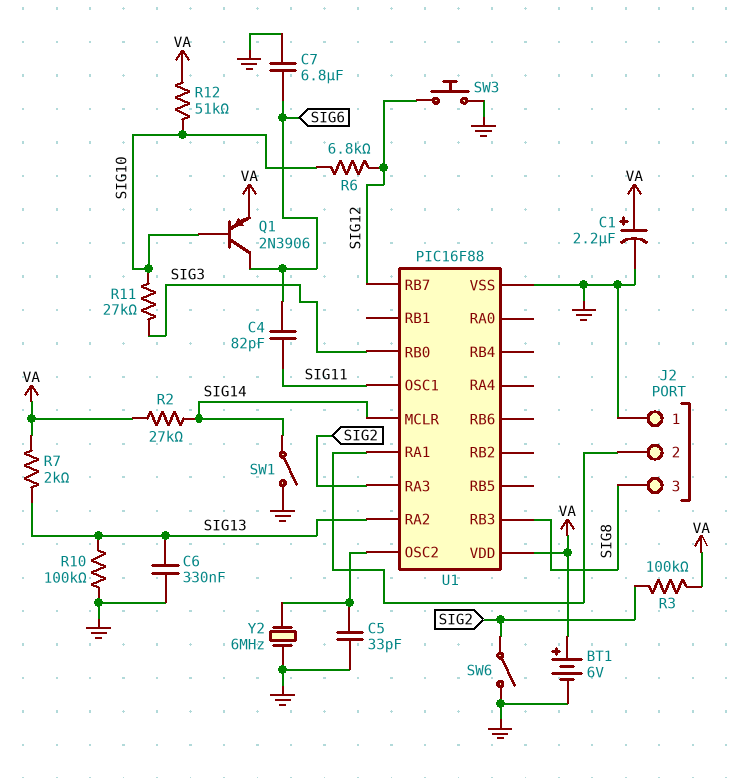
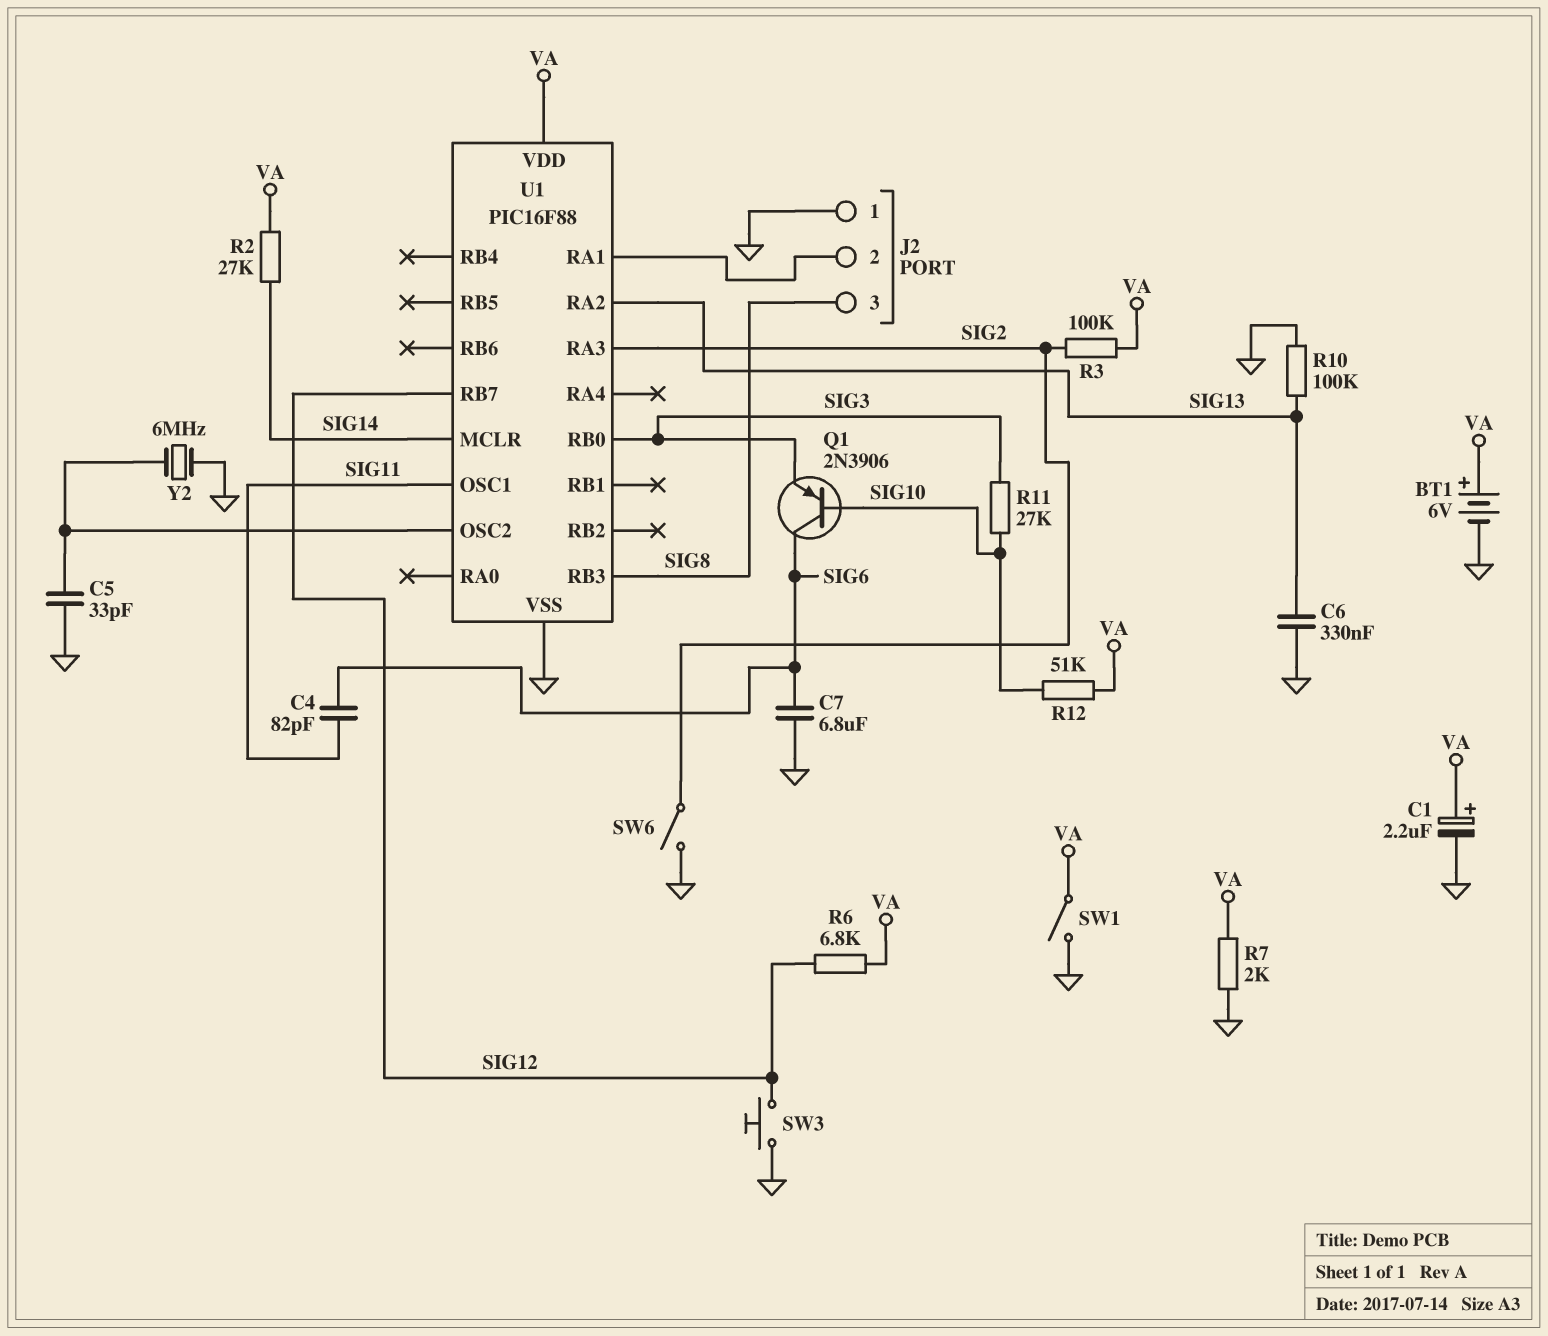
Q1: PNP 2N3906 (B SIG10, C SIG6, E VA) -> PNP 2N3906 (B SIG10, C SIG6, E SIG3)
R6: 6.8k (SIG10, SIG12) -> 6.8k (SIG12, VA)
R7: 2k (SIG13, VA) -> 2k (GND, VA)
SW1: switch (GND, SIG14) -> switch (GND, VA)

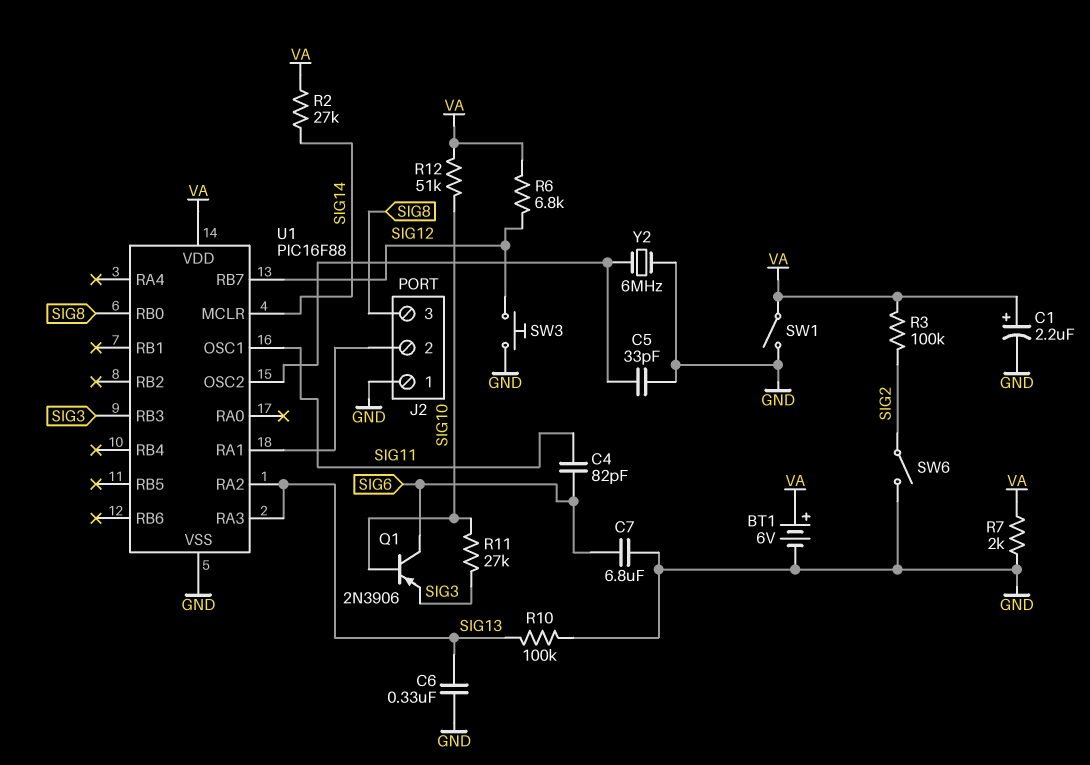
U1 pin RA3: SIG2 -> SIG13
U1 pin RB0: SIG3 -> SIG8
U1 pin RB3: SIG8 -> SIG3

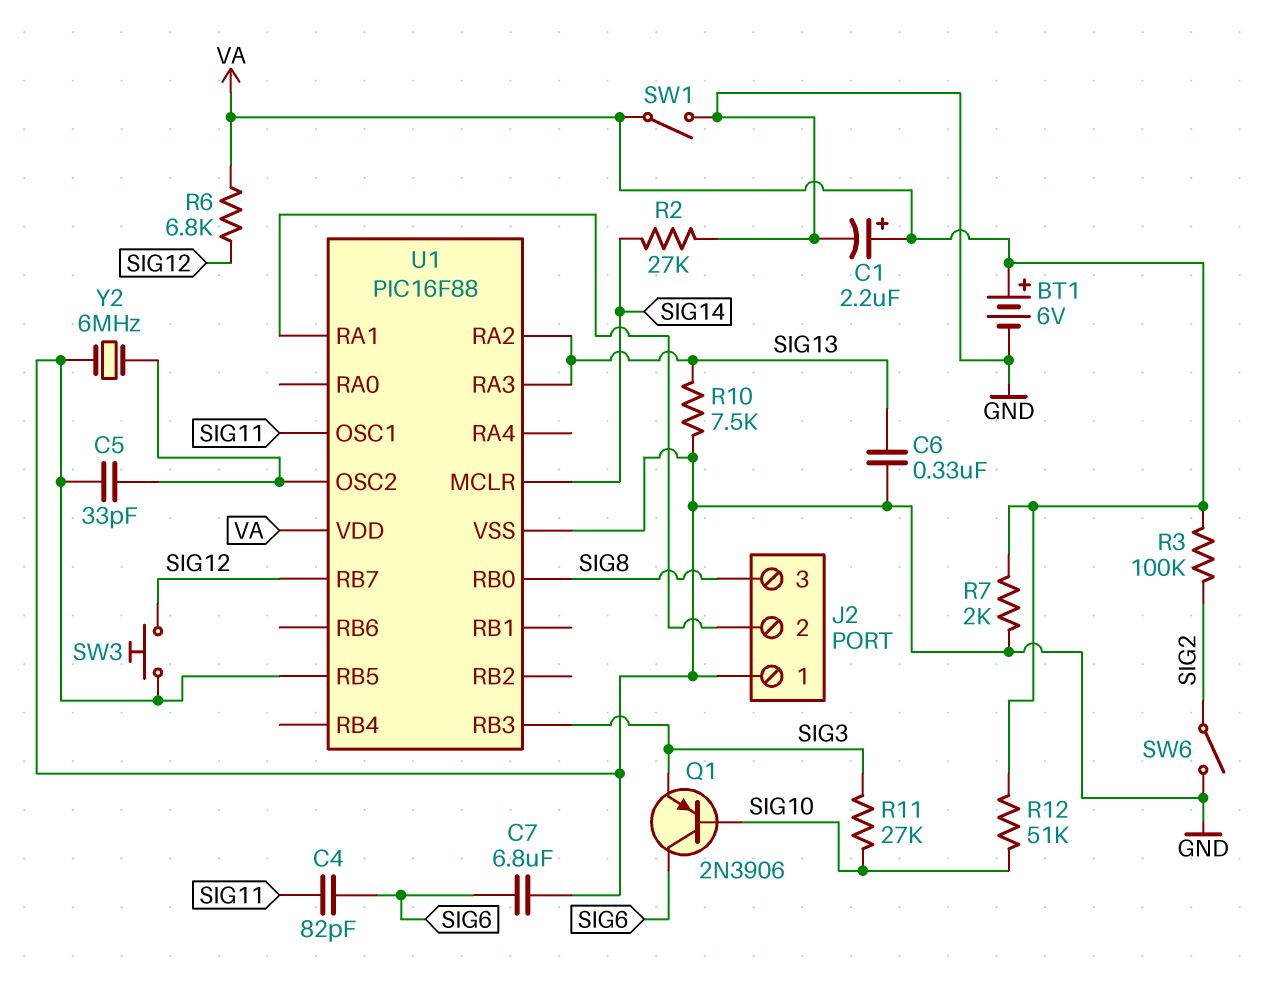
R2: 27k (SIG14, VA) -> 27k (GND, SIG14)
R10: 100k (GND, SIG13) -> 7.5k (GND, SIG13)
U1 pin RB5: none -> GND

